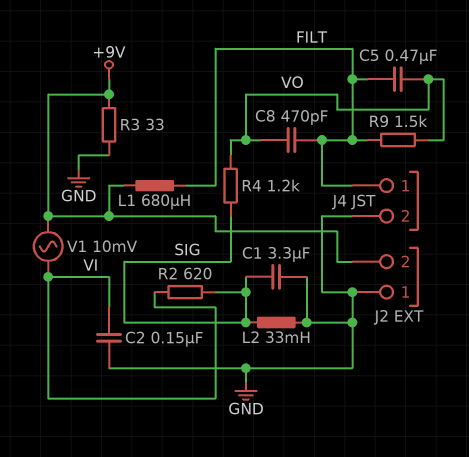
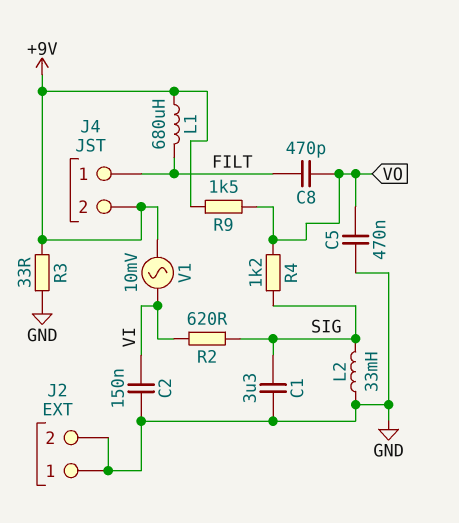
C5: 470nF (FILT, VO) -> 470nF (GND, VO)
J2 pin 2: +9V -> GND
J4 pin 2: GND -> +9V
R9: 1.5k (FILT, VO) -> 1.5k (+9V, VO)

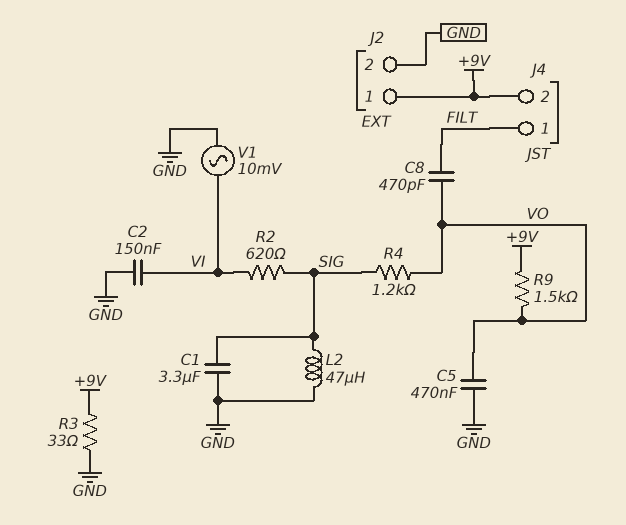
J2 pin 1: GND -> +9V
L1: 680uH (+9V, FILT) -> none
L2: 33mH (GND, SIG) -> 47uH (GND, SIG)
V1: AC 10mV (+9V, VI) -> AC 10mV (GND, VI)

